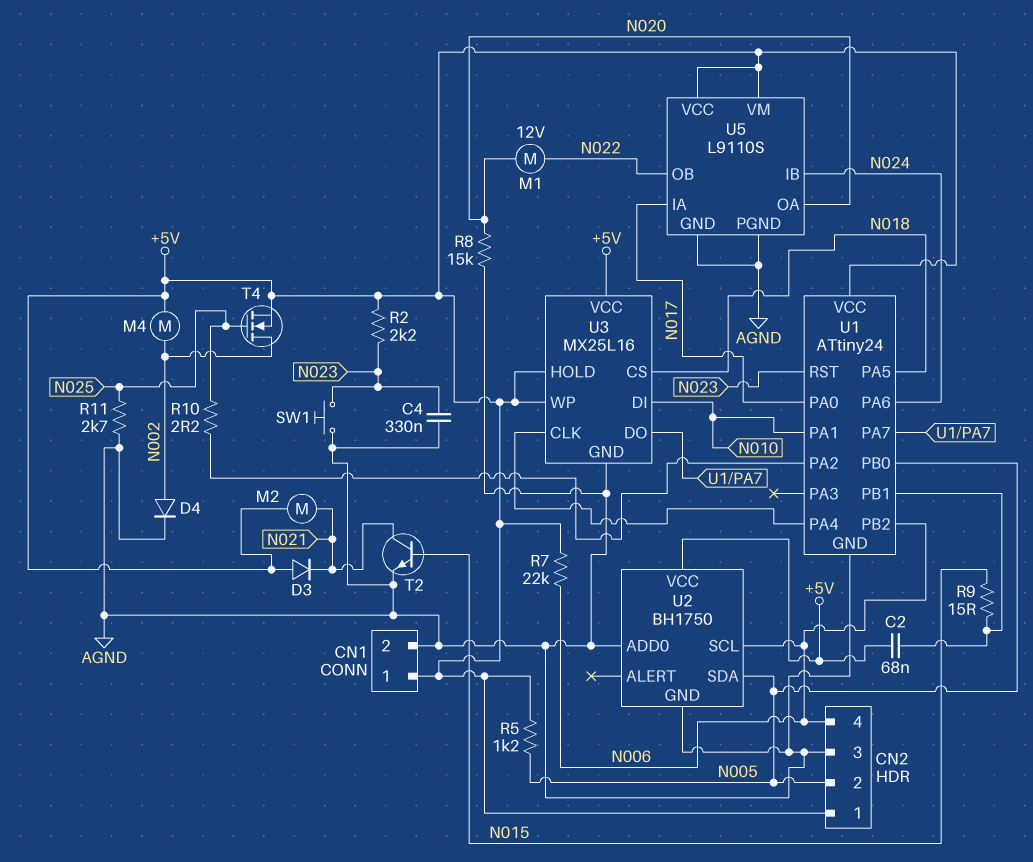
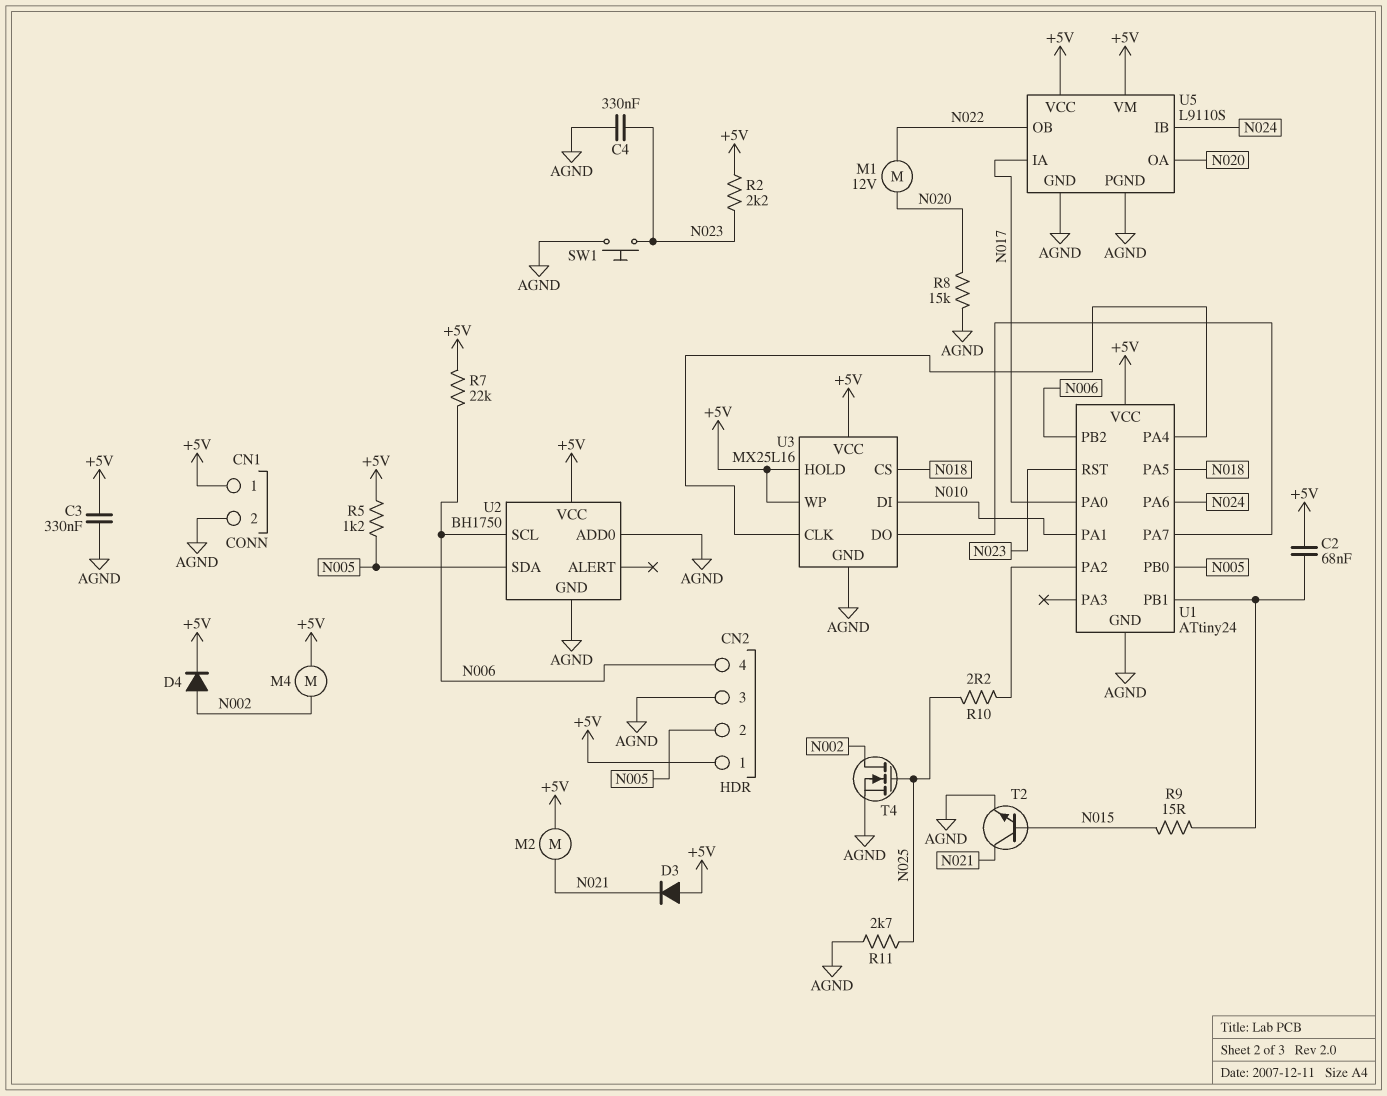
C3: none -> 330nF (+5V, AGND)
D4: diode (A N002, K AGND) -> diode (A N002, K +5V)
T4: NMOS (G N025, D N002, S +5V) -> NMOS (G N025, D N002, S AGND)

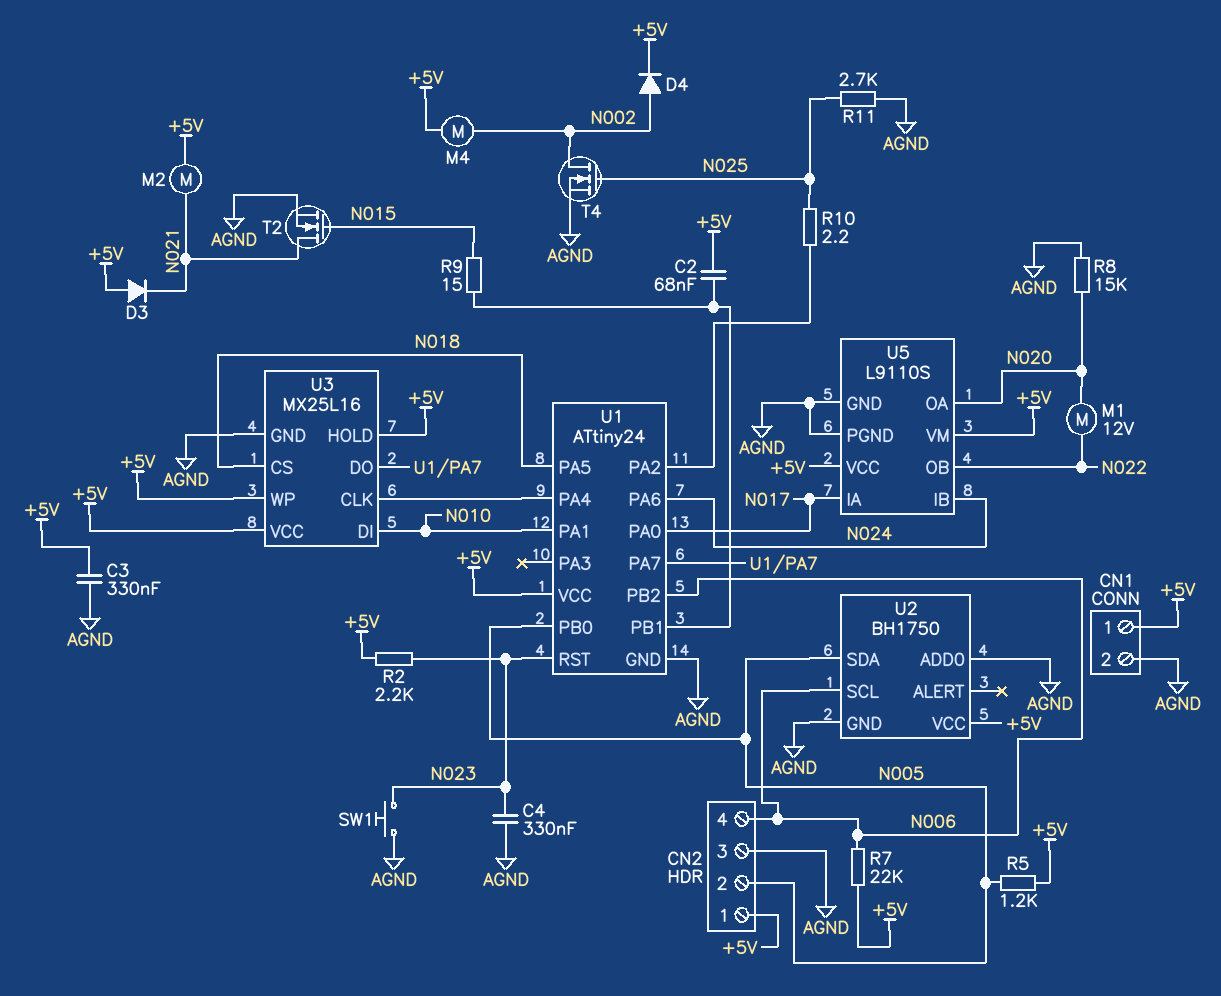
T2: NPN (B N015, C N021, E AGND) -> NMOS (G N015, D N021, S AGND)

